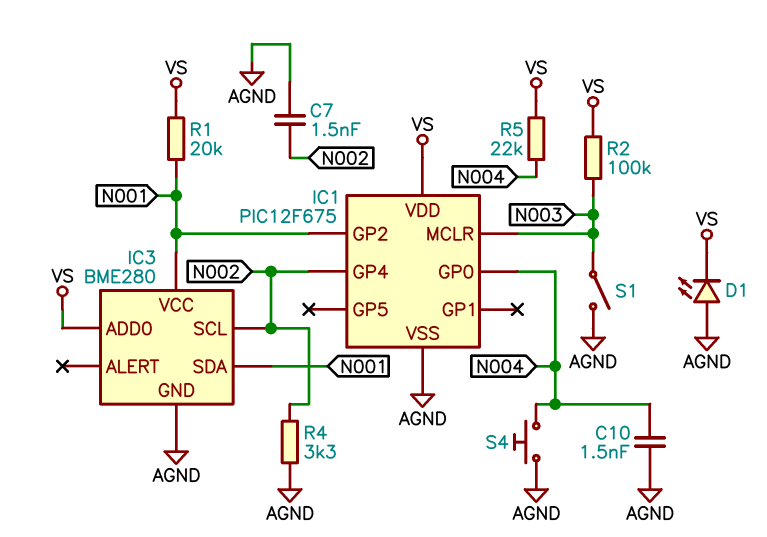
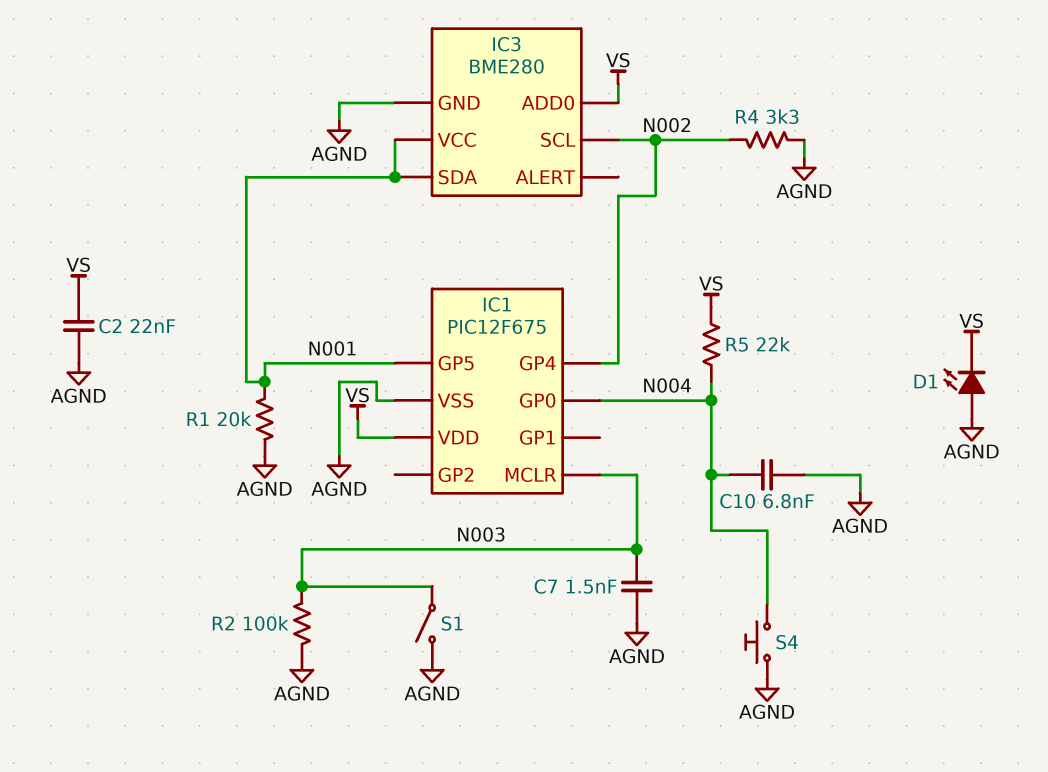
C2: none -> 22nF (AGND, VS)
C7: 1.5nF (AGND, N002) -> 1.5nF (AGND, N003)
C10: 1.5nF (AGND, N004) -> 6.8nF (AGND, N004)
IC1 pin GP2: N001 -> none
IC1 pin GP5: none -> N001
R1: 20k (N001, VS) -> 20k (AGND, N001)
R2: 100k (N003, VS) -> 100k (AGND, N003)

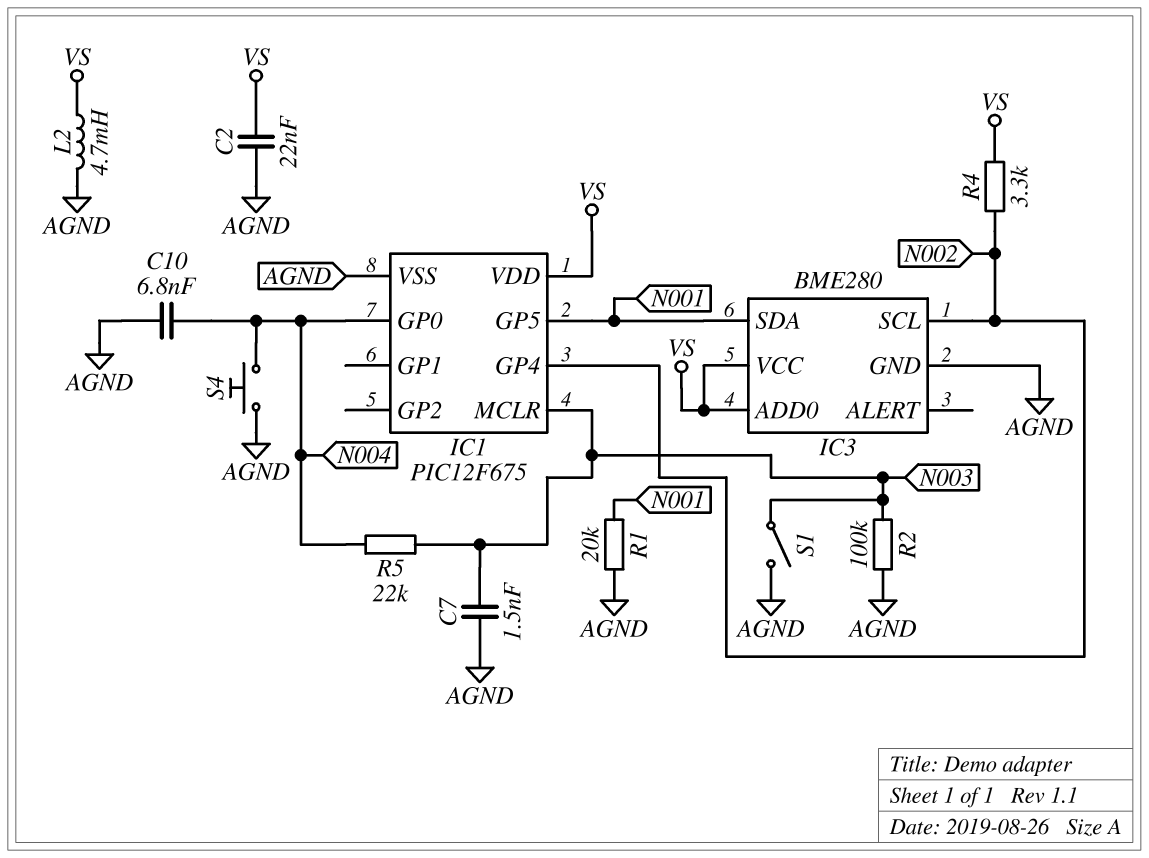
D1: LED (A AGND, K VS) -> none
IC3 pin VCC: N001 -> VS
L2: none -> 4.7mH (AGND, VS)
R4: 3.3k (AGND, N002) -> 3.3k (N002, VS)
R5: 22k (N004, VS) -> 22k (N003, N004)

